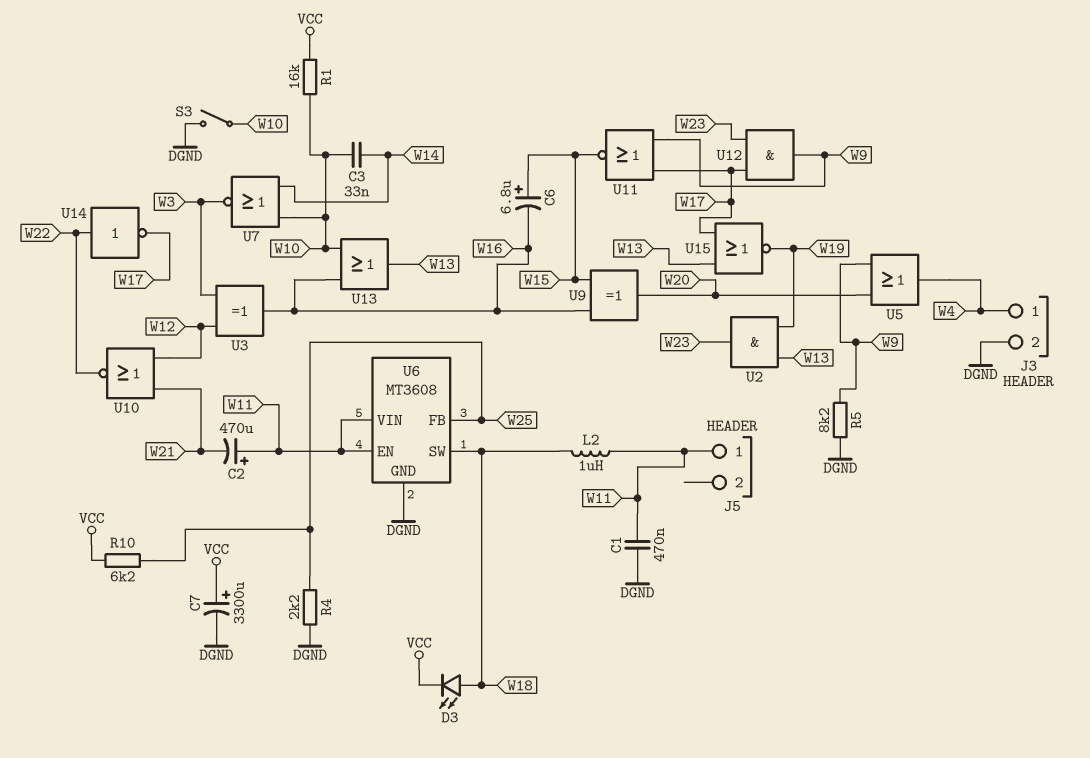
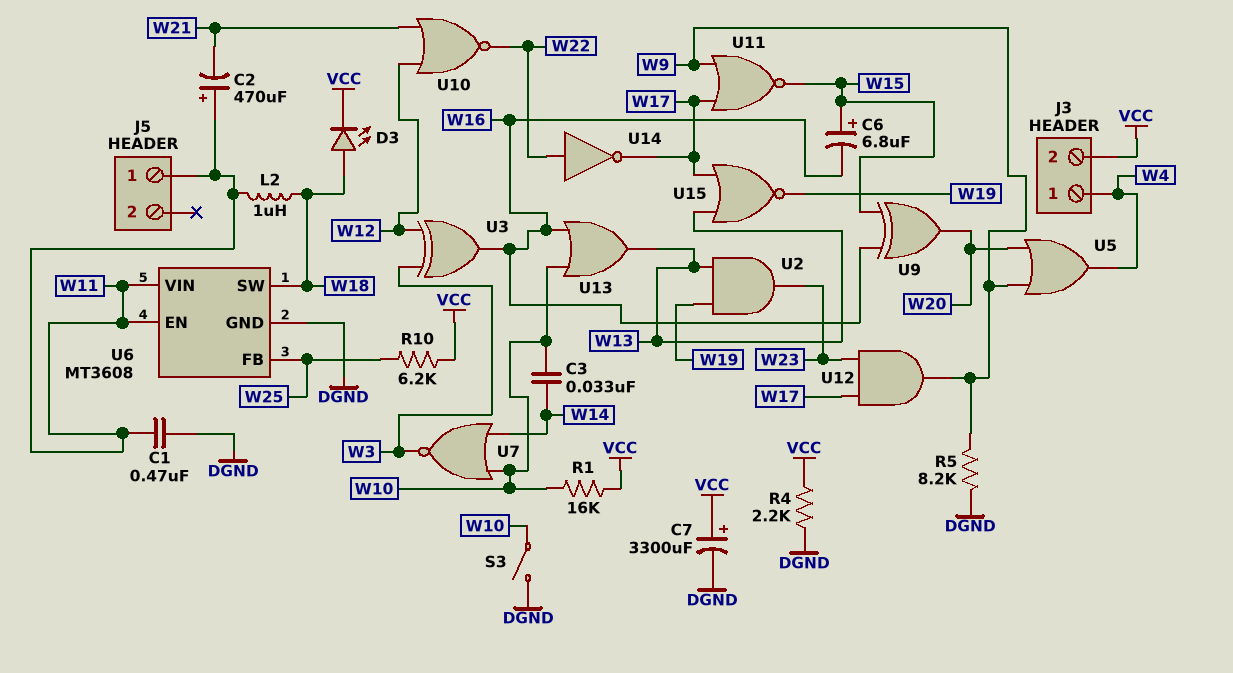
J3 pin 2: DGND -> VCC
R4: 2.2k (DGND, W25) -> 2.2k (DGND, VCC)

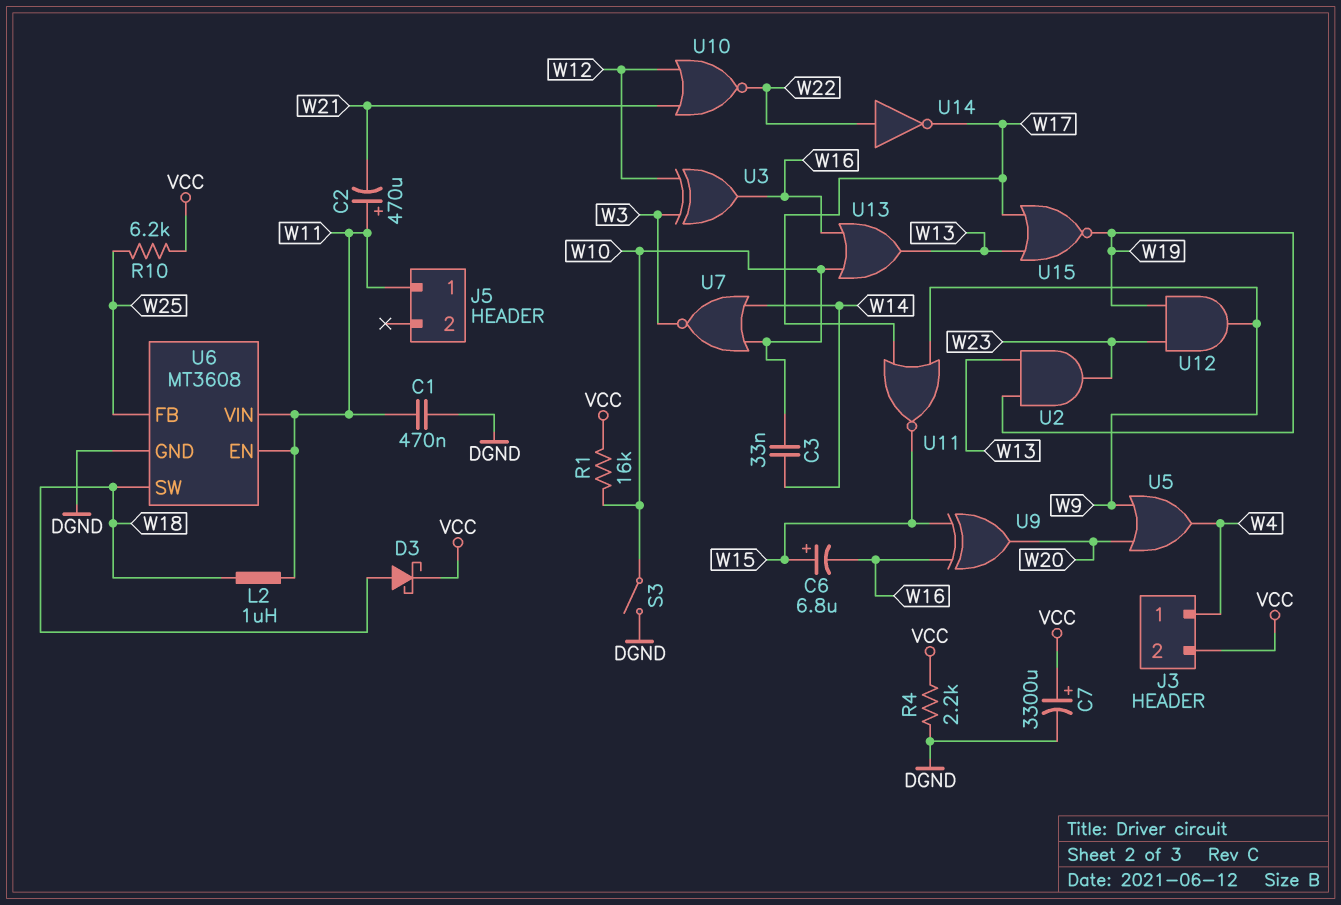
D3: LED (A W18, K VCC) -> schottky (A W18, K VCC)
R5: 8.2k (DGND, W9) -> none
U12: AND (in W17, in W23, out W9) -> AND (in W19, in W23, out W9)

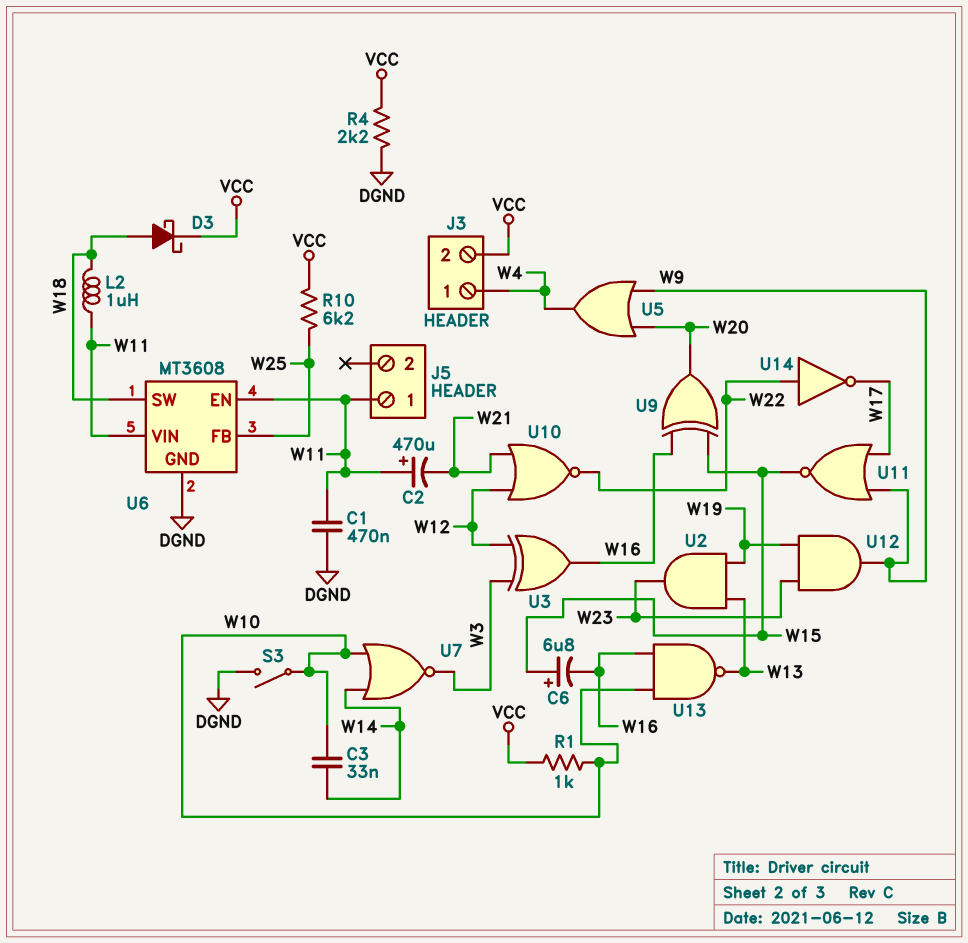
C7: 3300uF (plus VCC, minus DGND) -> none
R1: 16k (VCC, W10) -> 1k (VCC, W10)
U13: OR (in W10, in W16, out W13) -> NAND (in W10, in W16, out W13)
U15: NOR (in W13, in W17, out W19) -> none

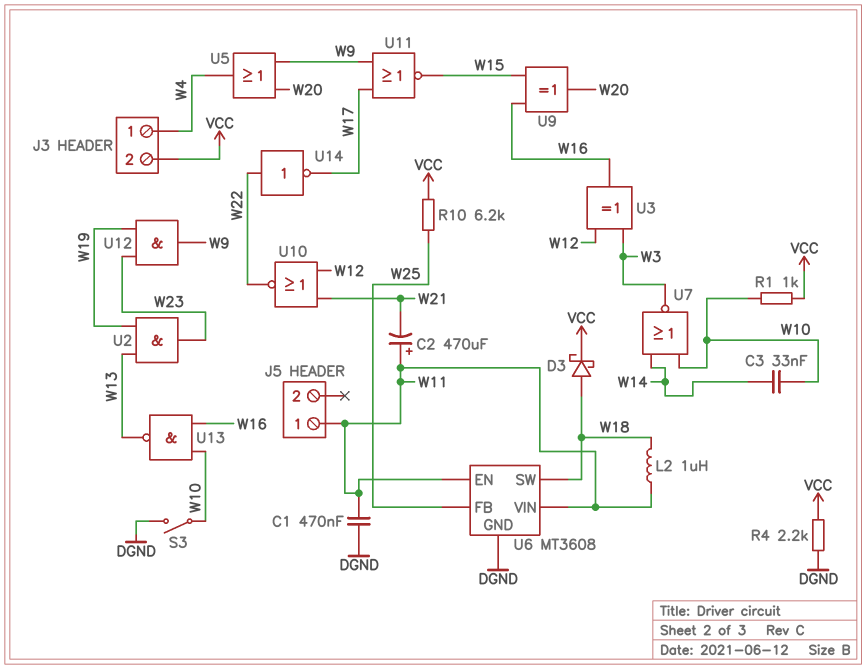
C6: 6.8uF (plus W15, minus W16) -> none

